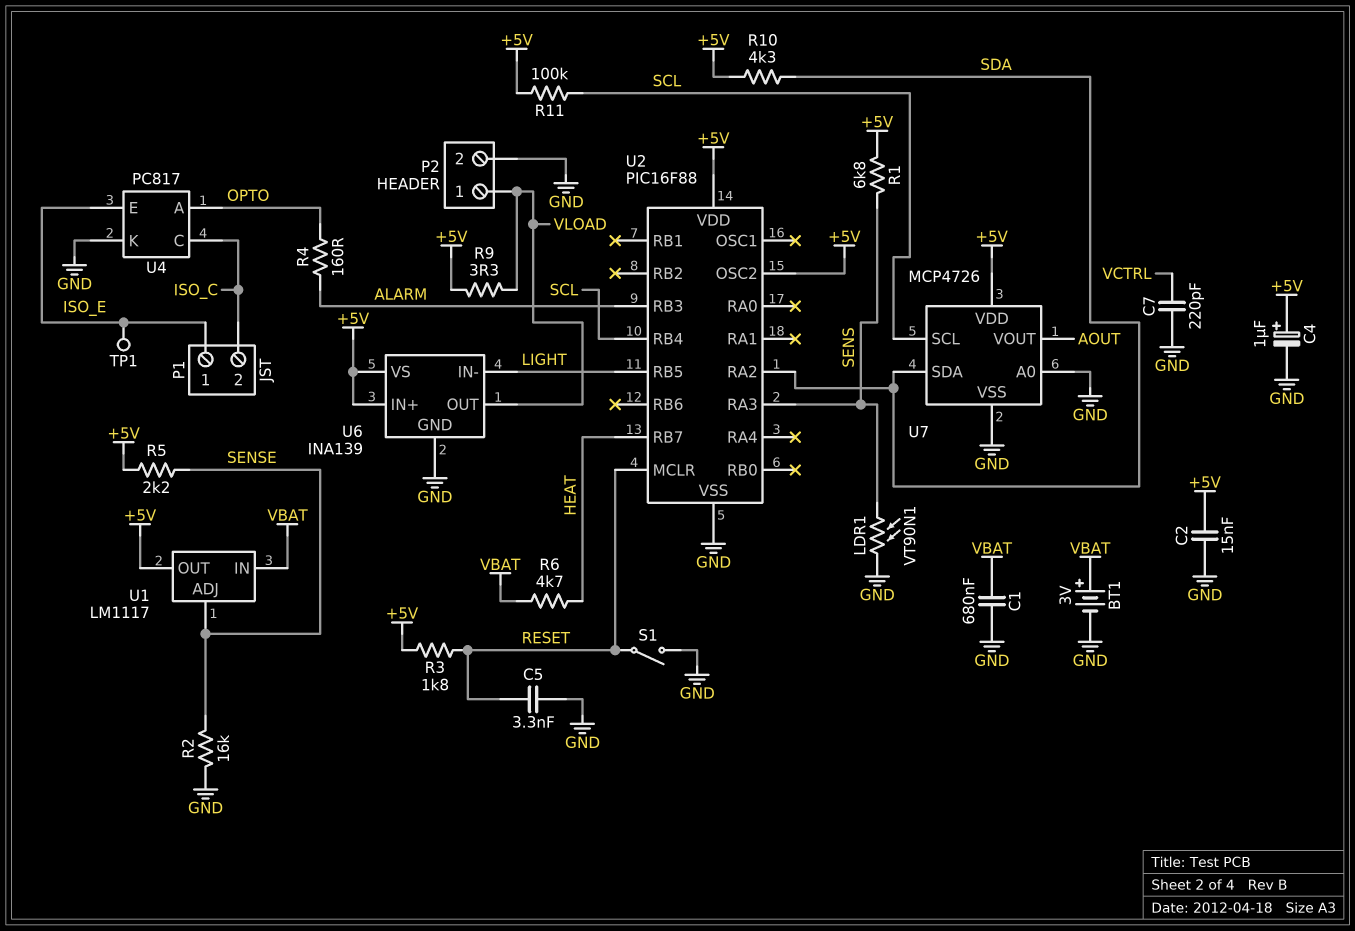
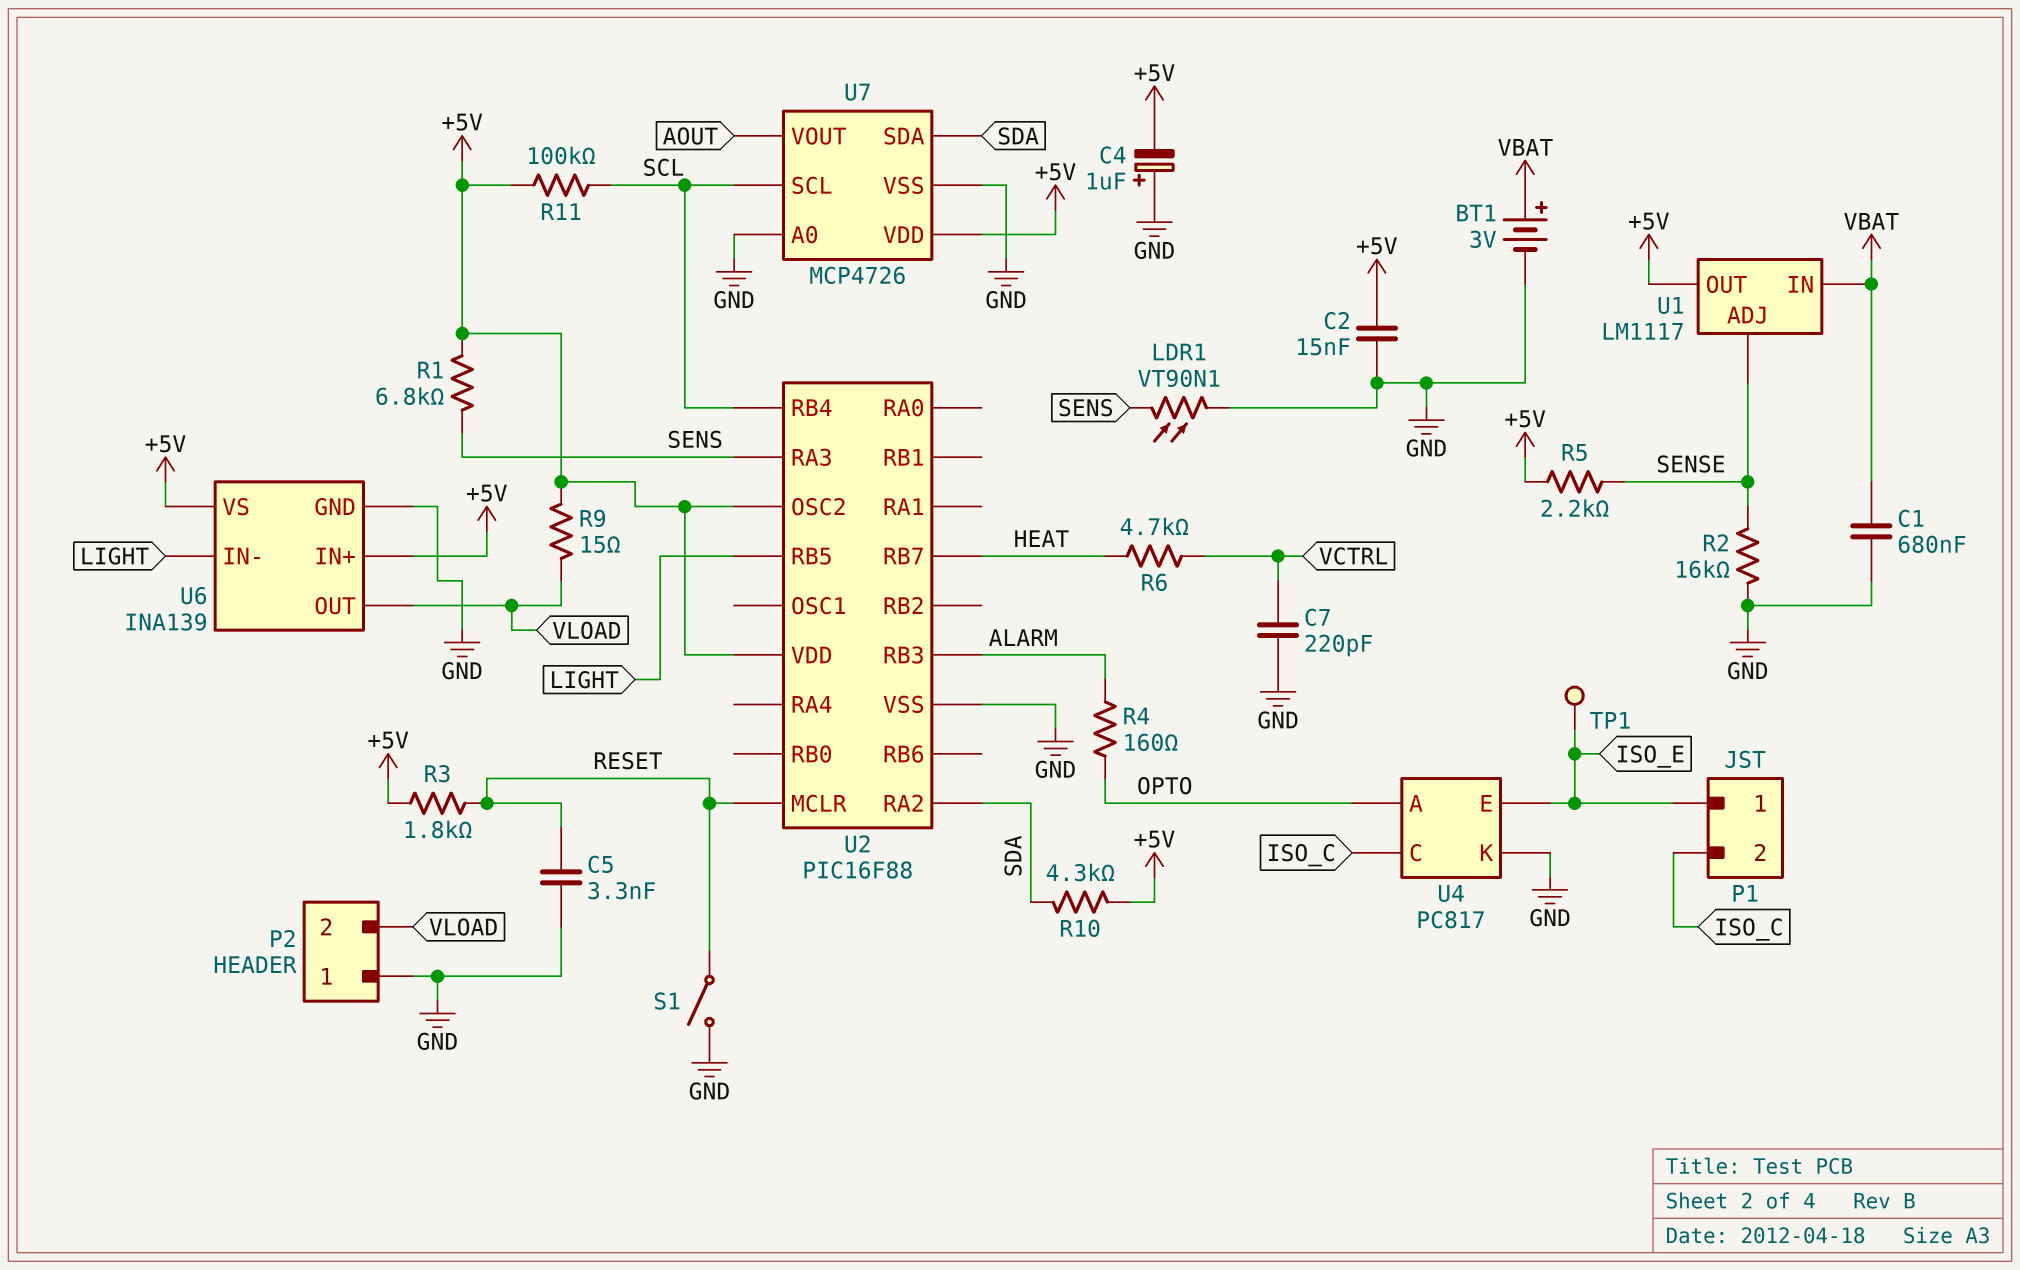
C4: 1uF (plus +5V, minus GND) -> 1uF (plus GND, minus +5V)
P2 pin 1: VLOAD -> GND
P2 pin 2: GND -> VLOAD
R6: 4.7k (HEAT, VBAT) -> 4.7k (HEAT, VCTRL)
R9: 3.3 (+5V, VLOAD) -> 15 (+5V, VLOAD)

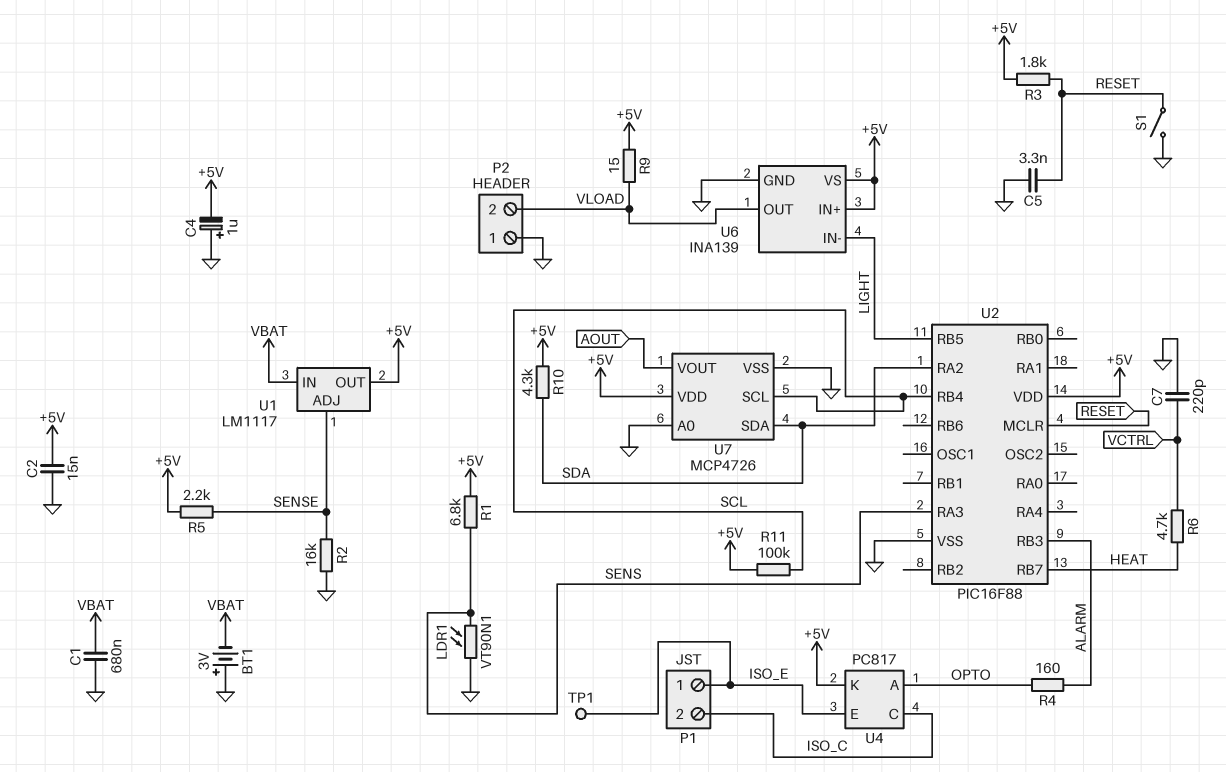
BT1: 3V (plus VBAT, minus GND) -> 3V (plus GND, minus VBAT)
U2 pin OSC2: +5V -> none
U4 pin K: GND -> +5V

